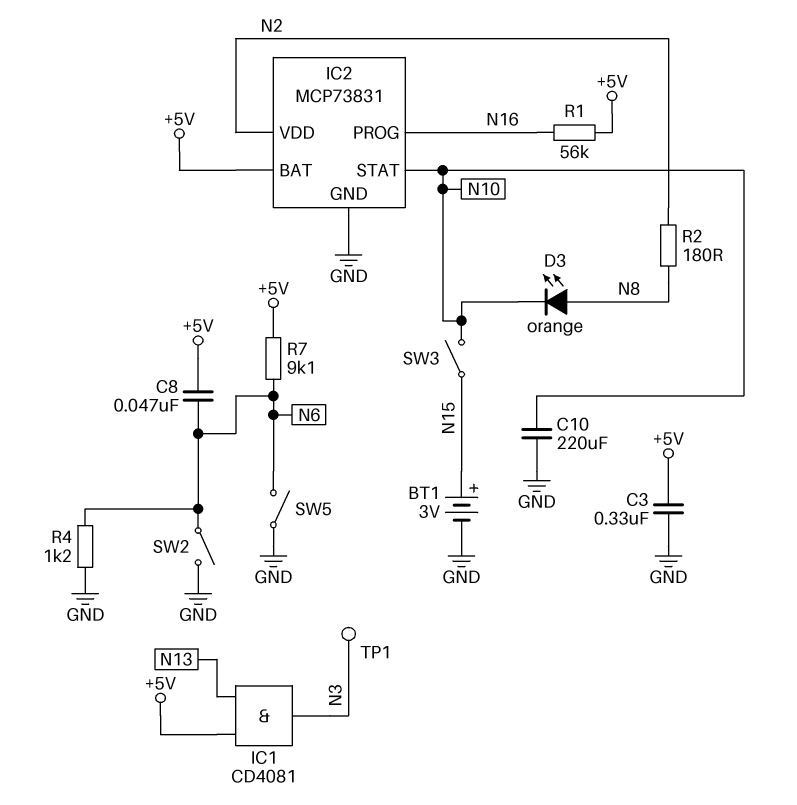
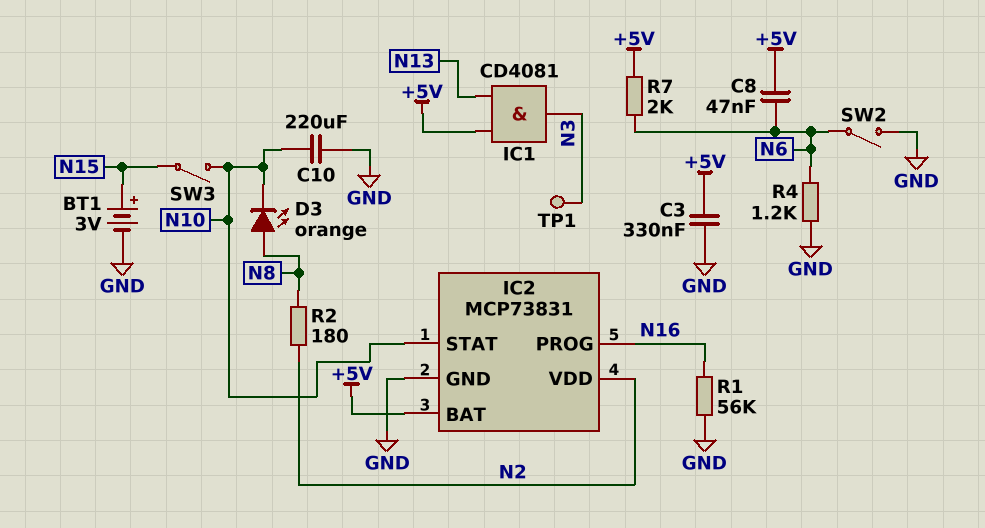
R1: 56k (+5V, N16) -> 56k (GND, N16)
R7: 9.1k (+5V, N6) -> 2k (+5V, N6)
SW5: switch (GND, N6) -> none

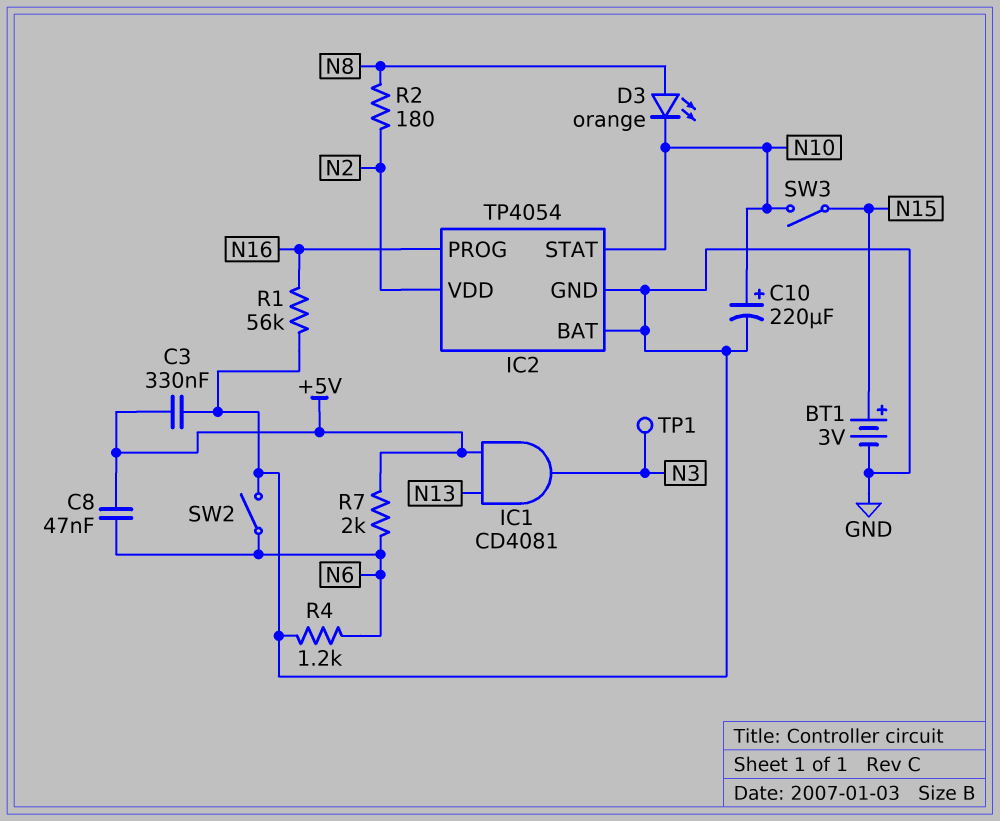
C10: 220uF (GND, N10) -> 220uF (plus N10, minus GND)
IC2: MCP73831 -> TP4054
IC2 pin BAT: +5V -> GND

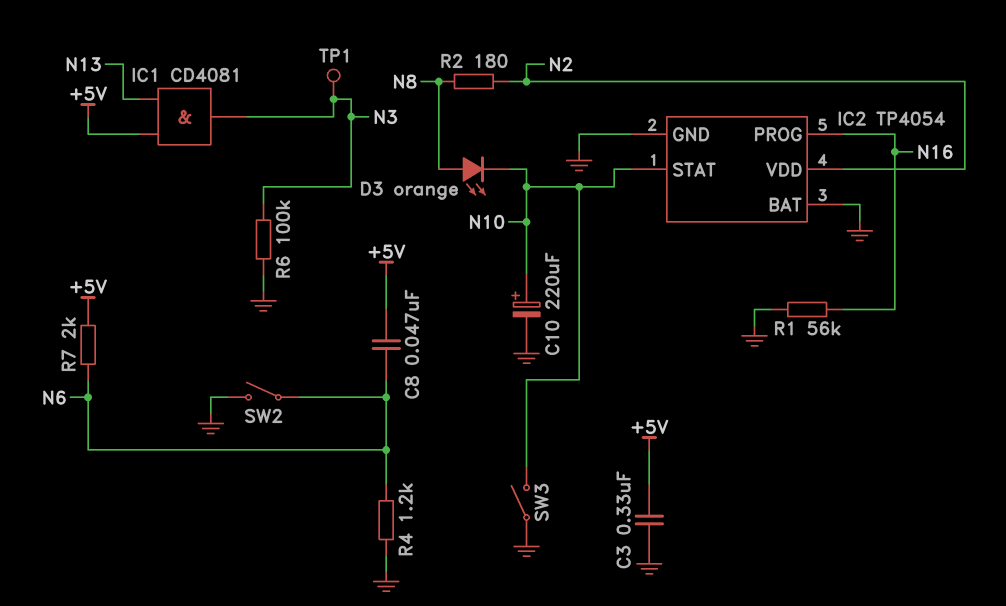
BT1: 3V (plus N15, minus GND) -> none
R6: none -> 100k (GND, N3)
SW3: switch (N10, N15) -> switch (GND, N10)

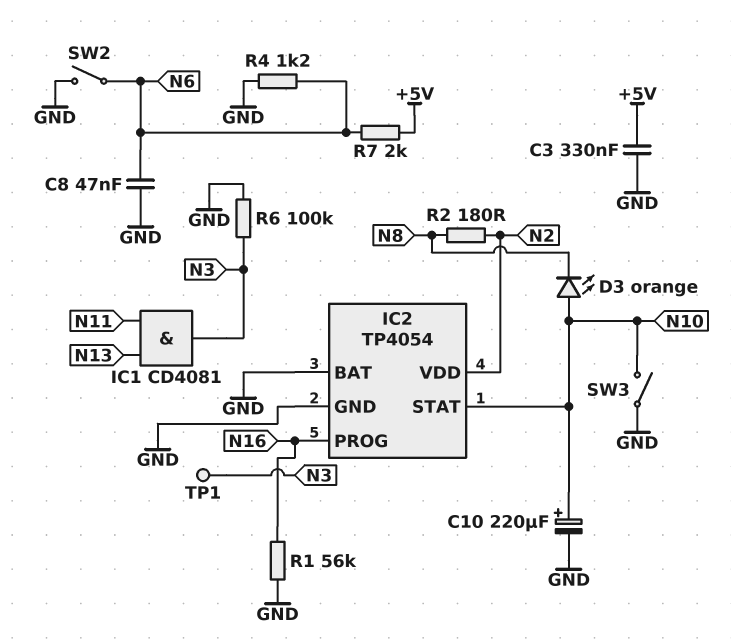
C8: 47nF (+5V, N6) -> 47nF (GND, N6)
D3: LED orange (A N8, K N10) -> LED orange (A N10, K N8)
IC1: AND CD4081 (in +5V, in N13, out N3) -> AND CD4081 (in N11, in N13, out N3)

